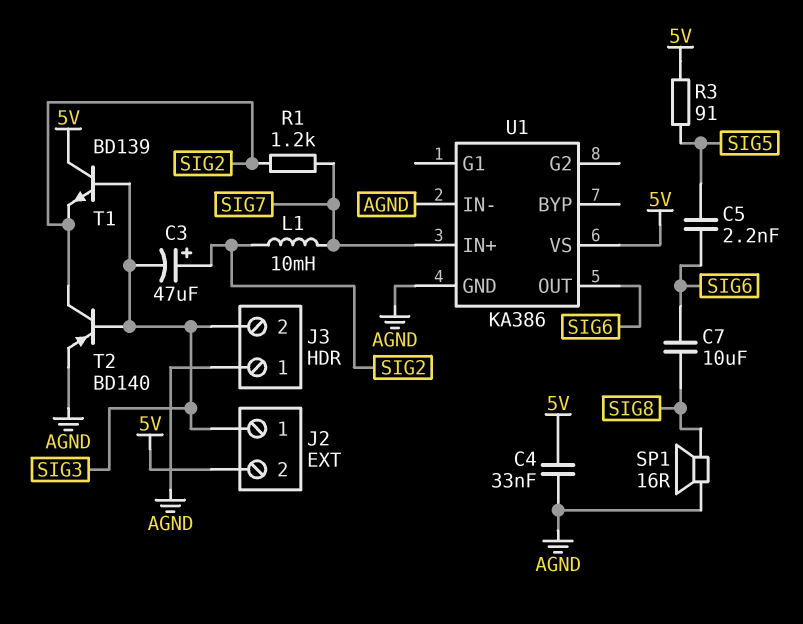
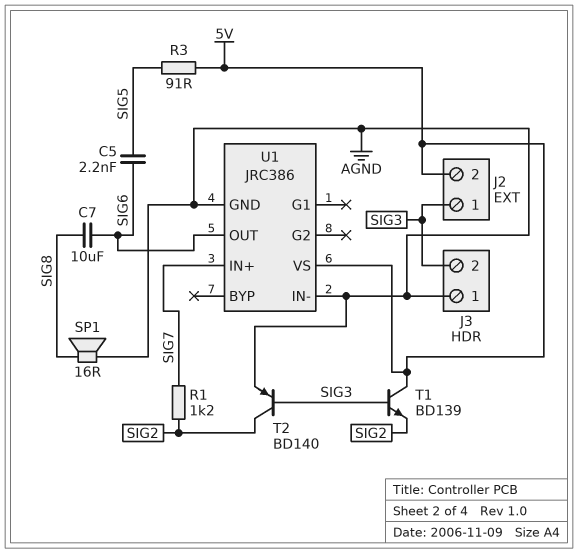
C3: 47uF (plus SIG2, minus SIG3) -> none
C4: 33nF (5V, AGND) -> none
L1: 10mH (SIG2, SIG7) -> none
U1: KA386 -> JRC386

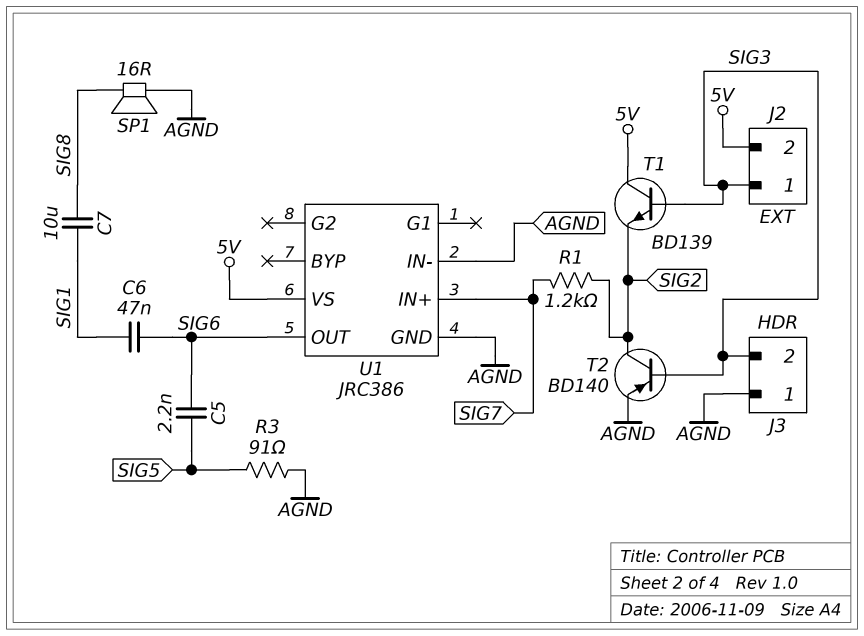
C6: none -> 47nF (SIG1, SIG6)
C7: 10uF (SIG6, SIG8) -> 10uF (SIG1, SIG8)
R3: 91 (5V, SIG5) -> 91 (AGND, SIG5)

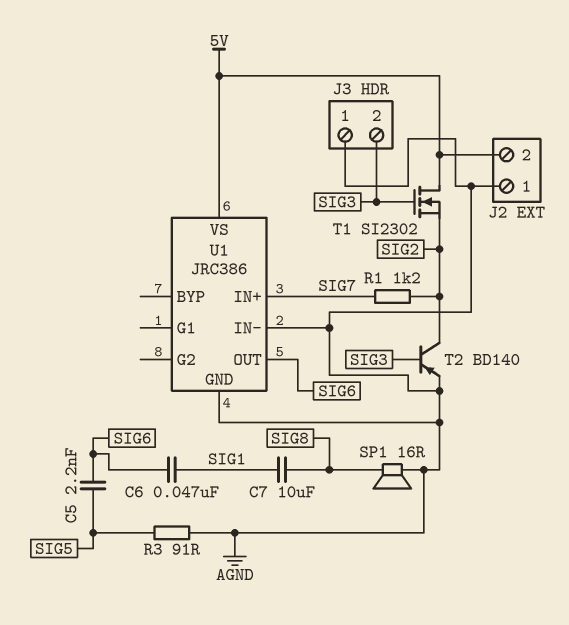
J2 pin 1: SIG3 -> AGND
T1: NPN BD139 (B SIG3, C 5V, E SIG2) -> NMOS SI2302 (G SIG3, D 5V, S SIG2)

